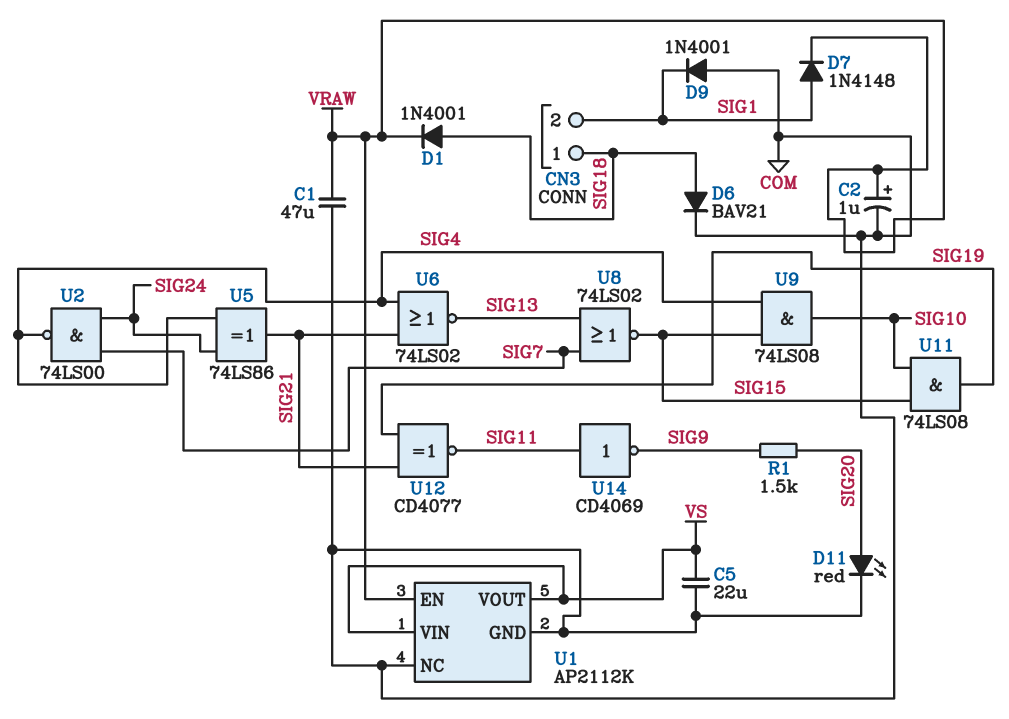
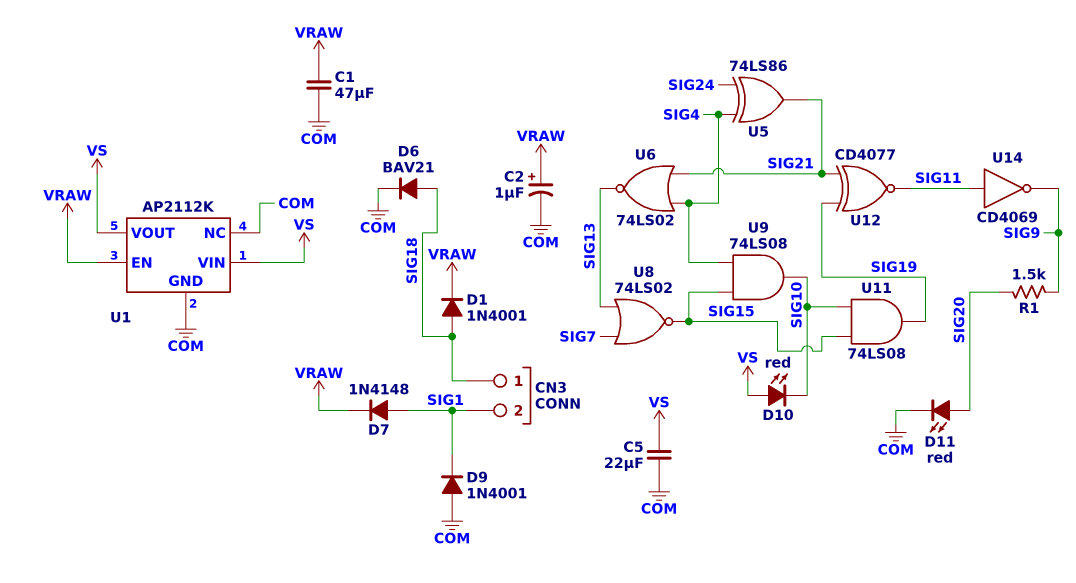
D10: none -> LED red (A VS, K SIG10)
U2: NAND 74LS00 (in SIG7, in SIG24, out SIG4) -> none

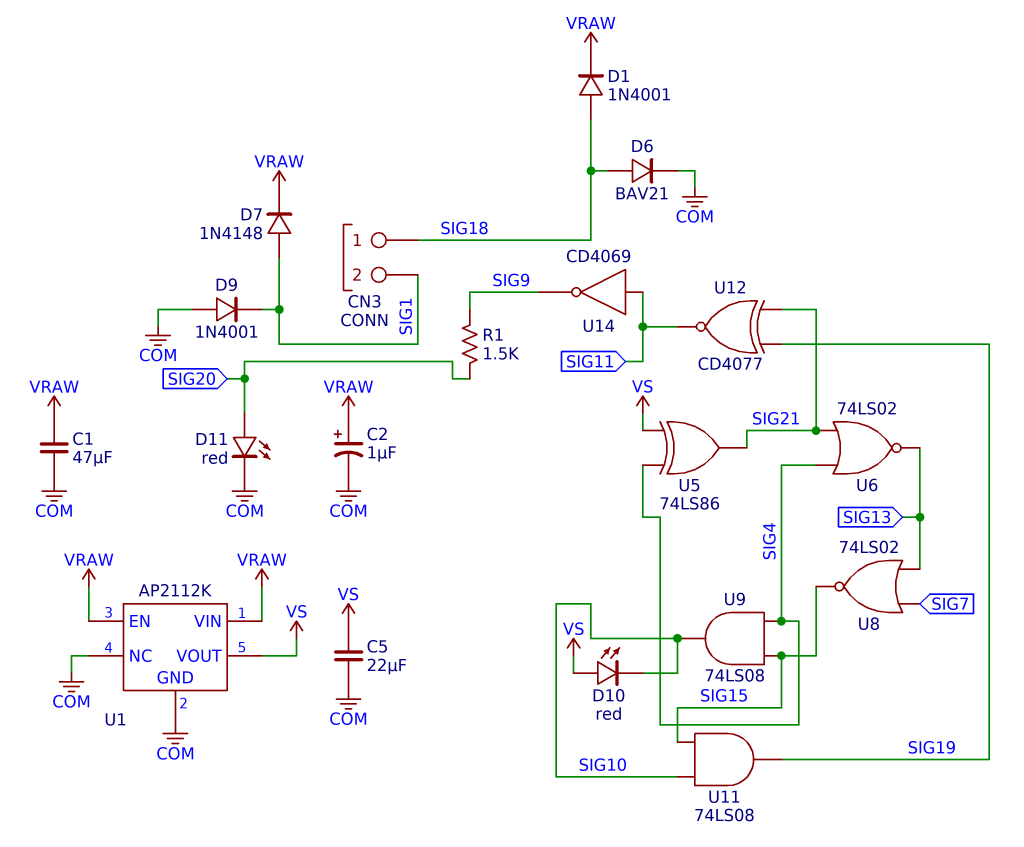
U1 pin VIN: VS -> VRAW
U5: XOR 74LS86 (in SIG4, in SIG24, out SIG21) -> XOR 74LS86 (in SIG4, in VS, out SIG21)

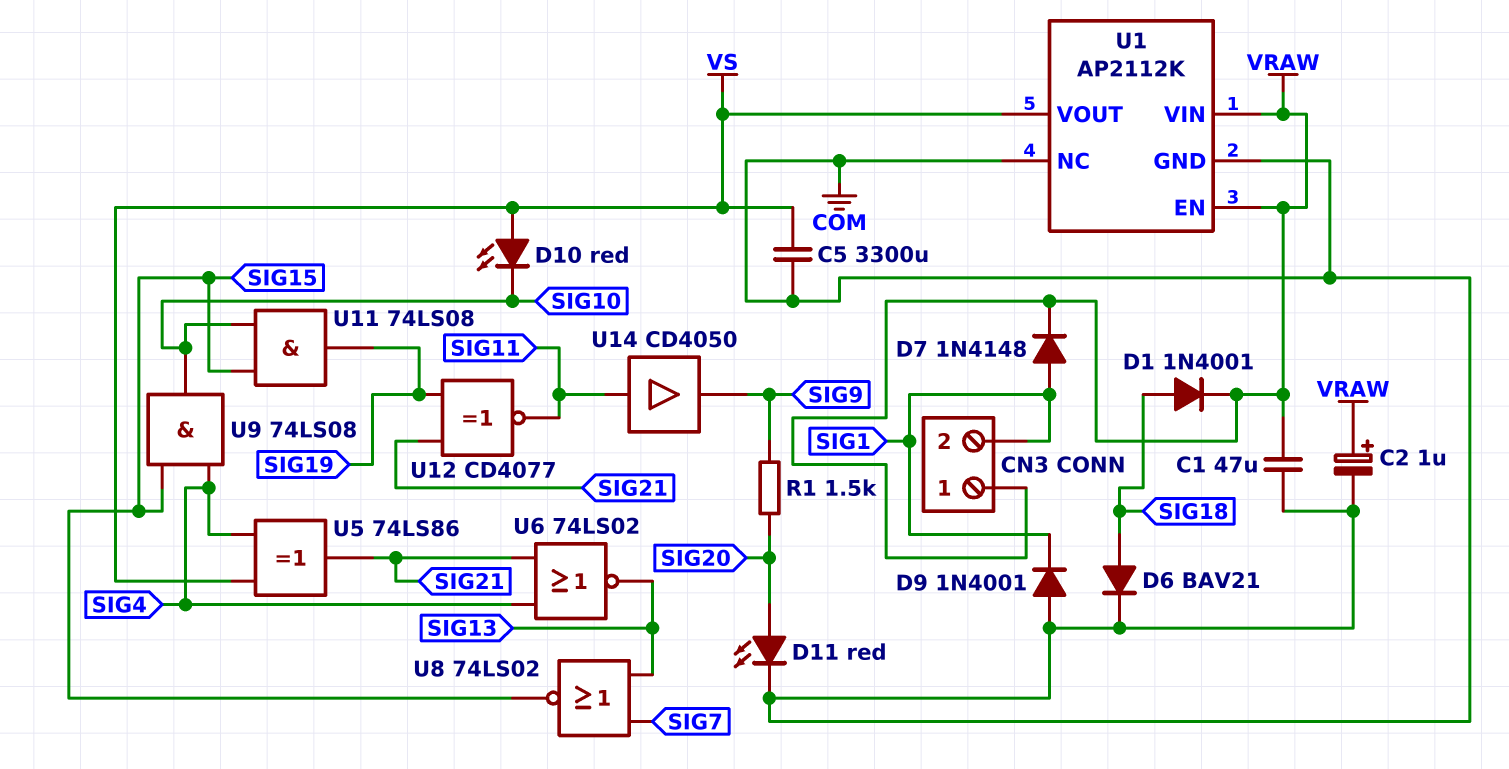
C5: 22uF (COM, VS) -> 3300uF (COM, VS)
CN3 pin 1: SIG18 -> VRAW
U14: NOT CD4069 (in SIG11, out SIG9) -> buffer CD4050 (in SIG11, out SIG9)

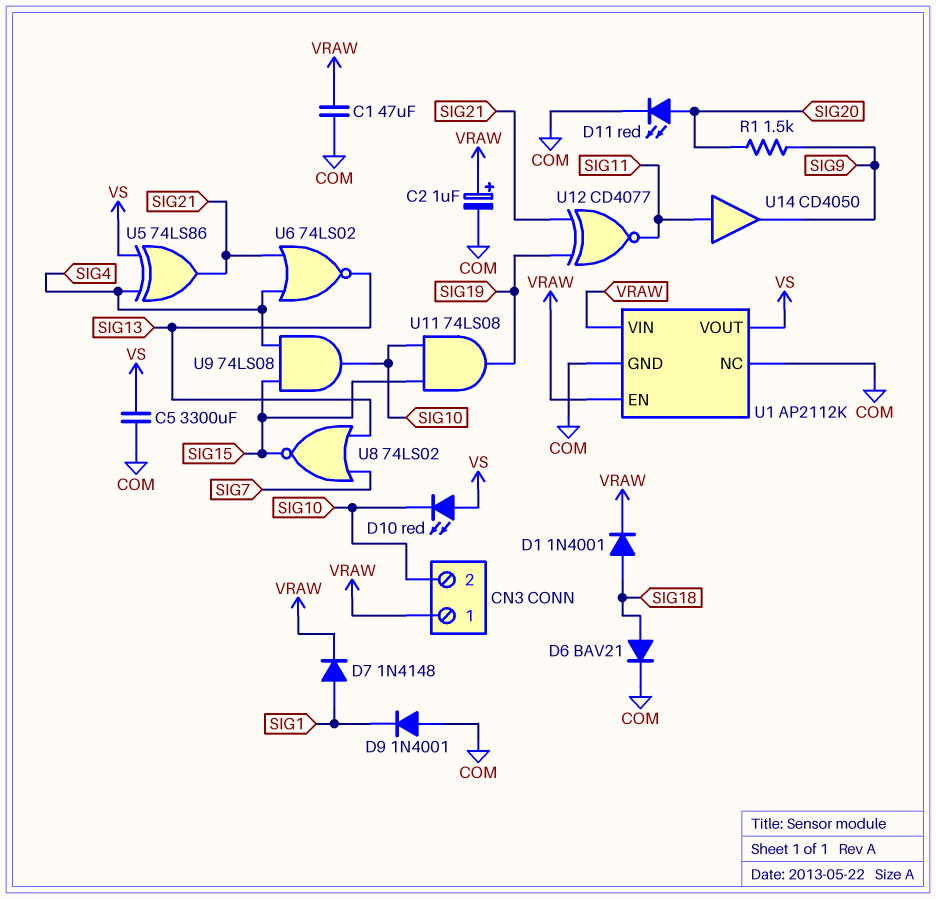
CN3 pin 2: SIG1 -> SIG10

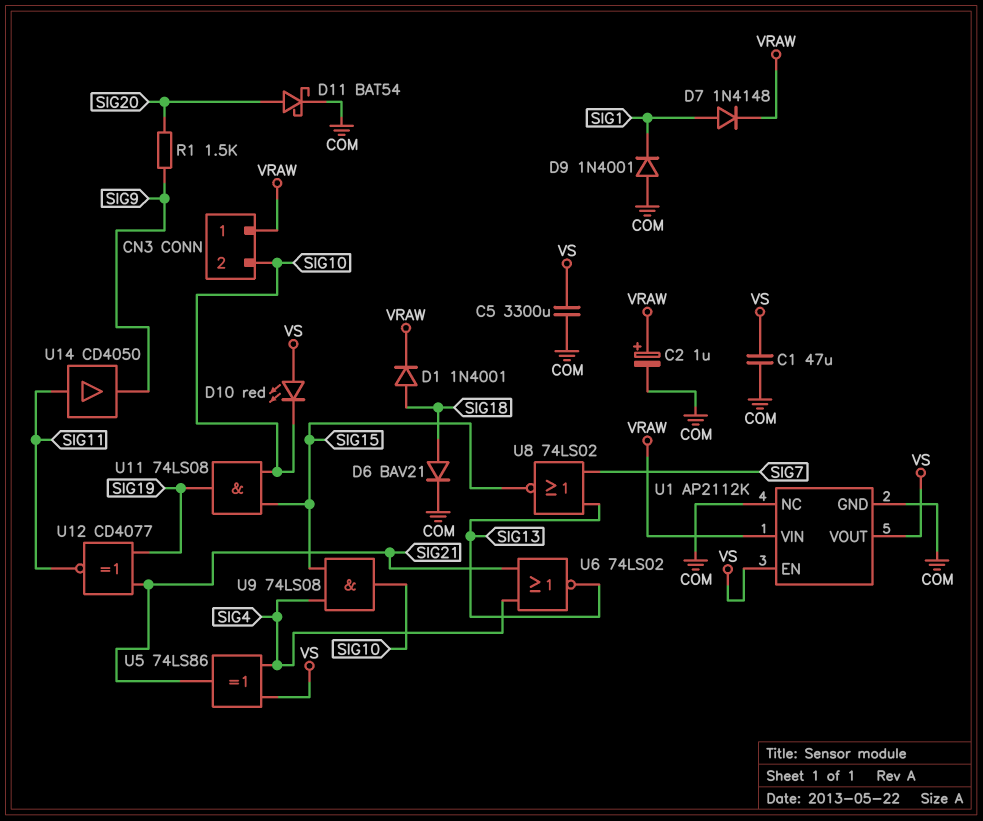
C1: 47uF (COM, VRAW) -> 47uF (COM, VS)
D11: LED red (A SIG20, K COM) -> schottky BAT54 (A SIG20, K COM)
U1 pin EN: VRAW -> VS

